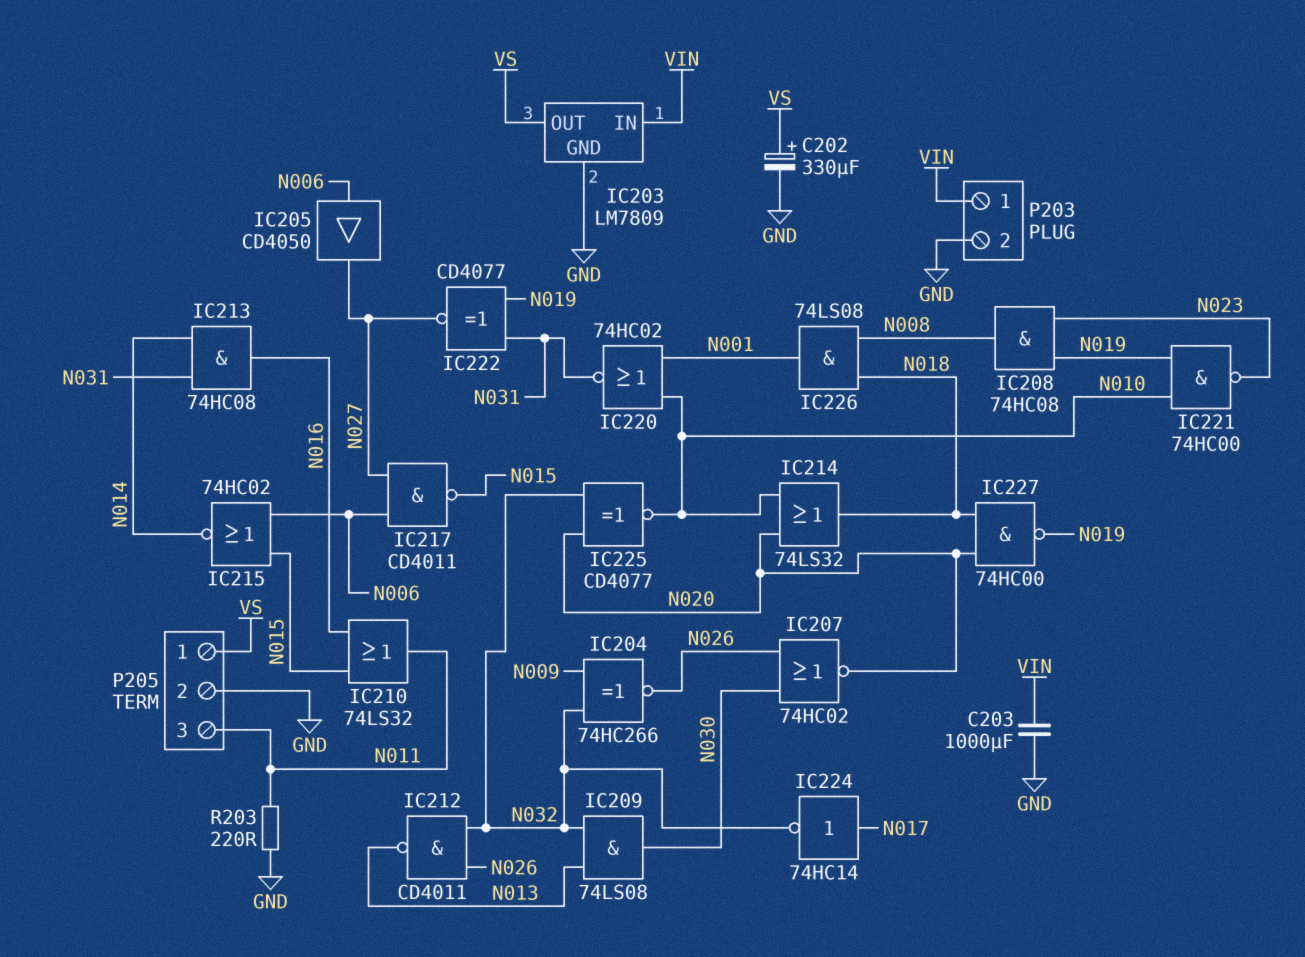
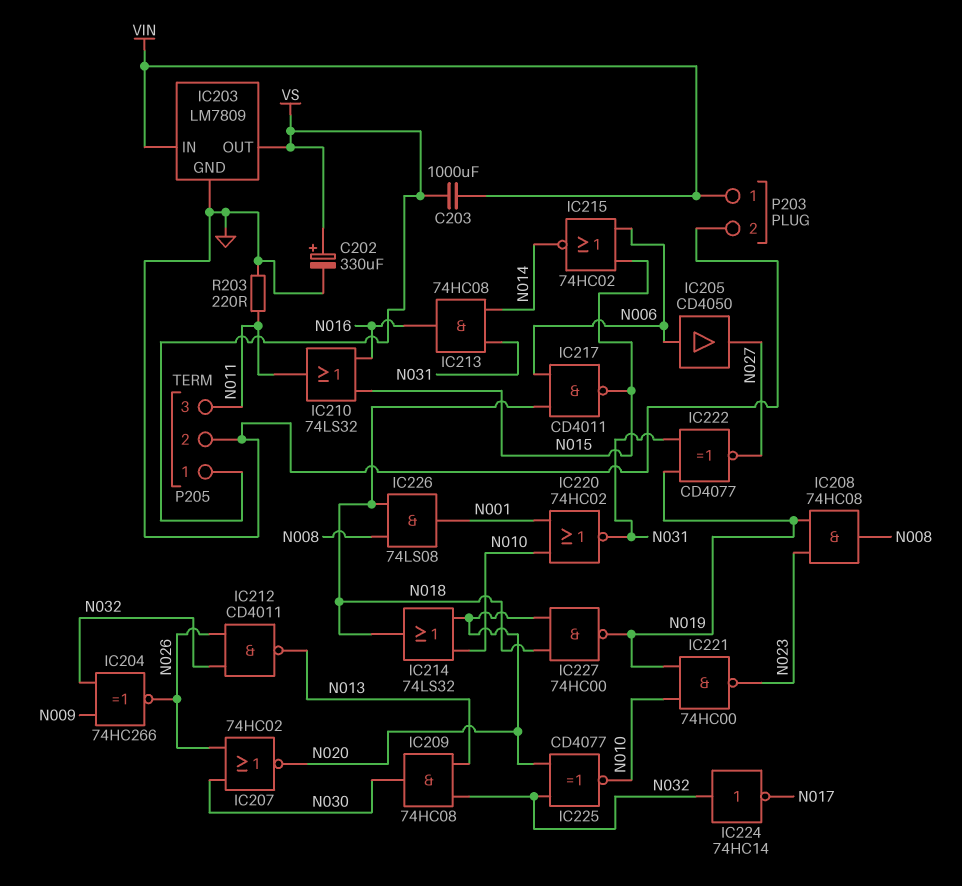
C203: 1000uF (GND, VIN) -> 1000uF (VIN, VS)
IC209: AND 74LS08 (in N013, in N032, out N030) -> AND 74HC08 (in N013, in N032, out N030)
IC217: NAND CD4011 (in N006, in N027, out N015) -> NAND CD4011 (in N006, in N018, out N015)
IC224: NOT 74HC14 (in N017, out N032) -> NOT 74HC14 (in N032, out N017)

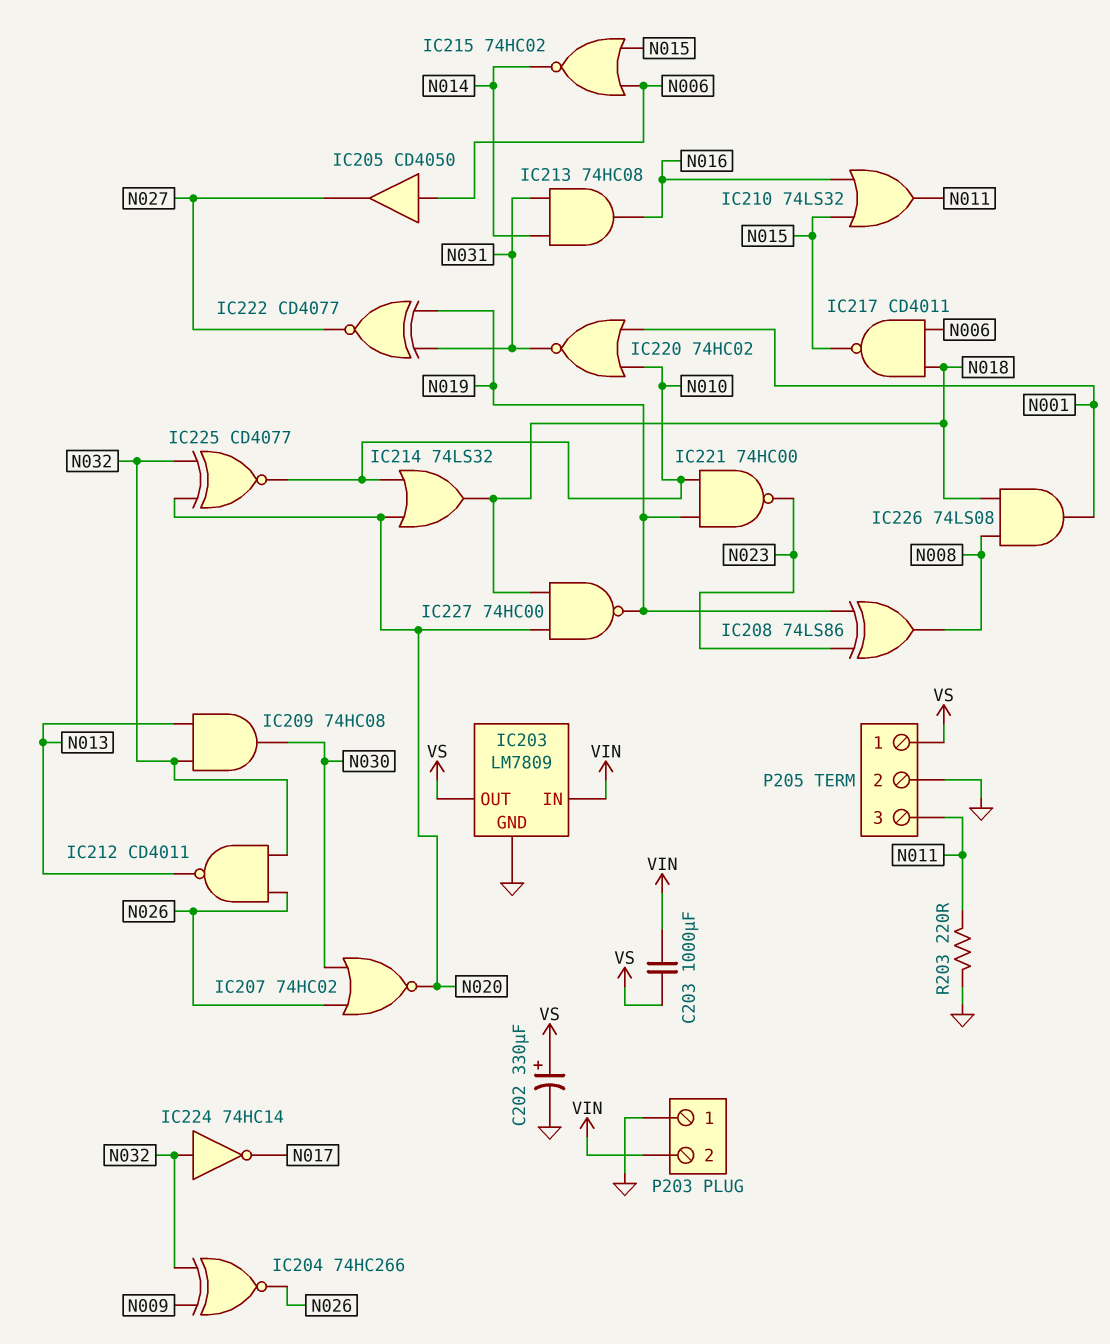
IC208: AND 74HC08 (in N019, in N023, out N008) -> XOR 74LS86 (in N019, in N023, out N008)
P203 pin 1: VIN -> GND
P203 pin 2: GND -> VIN

